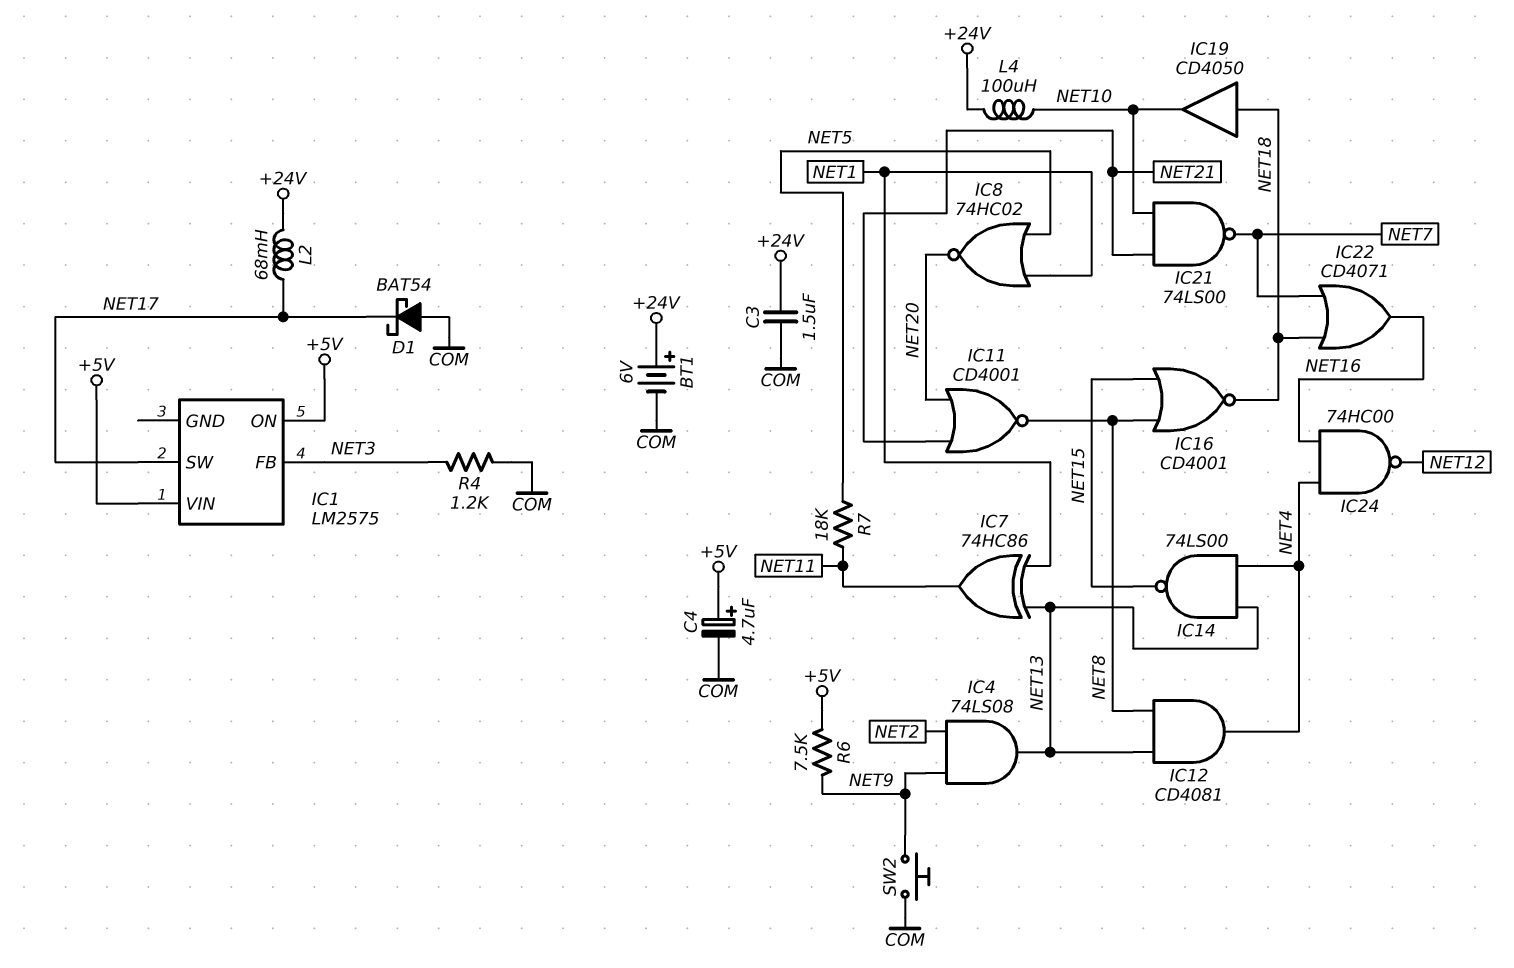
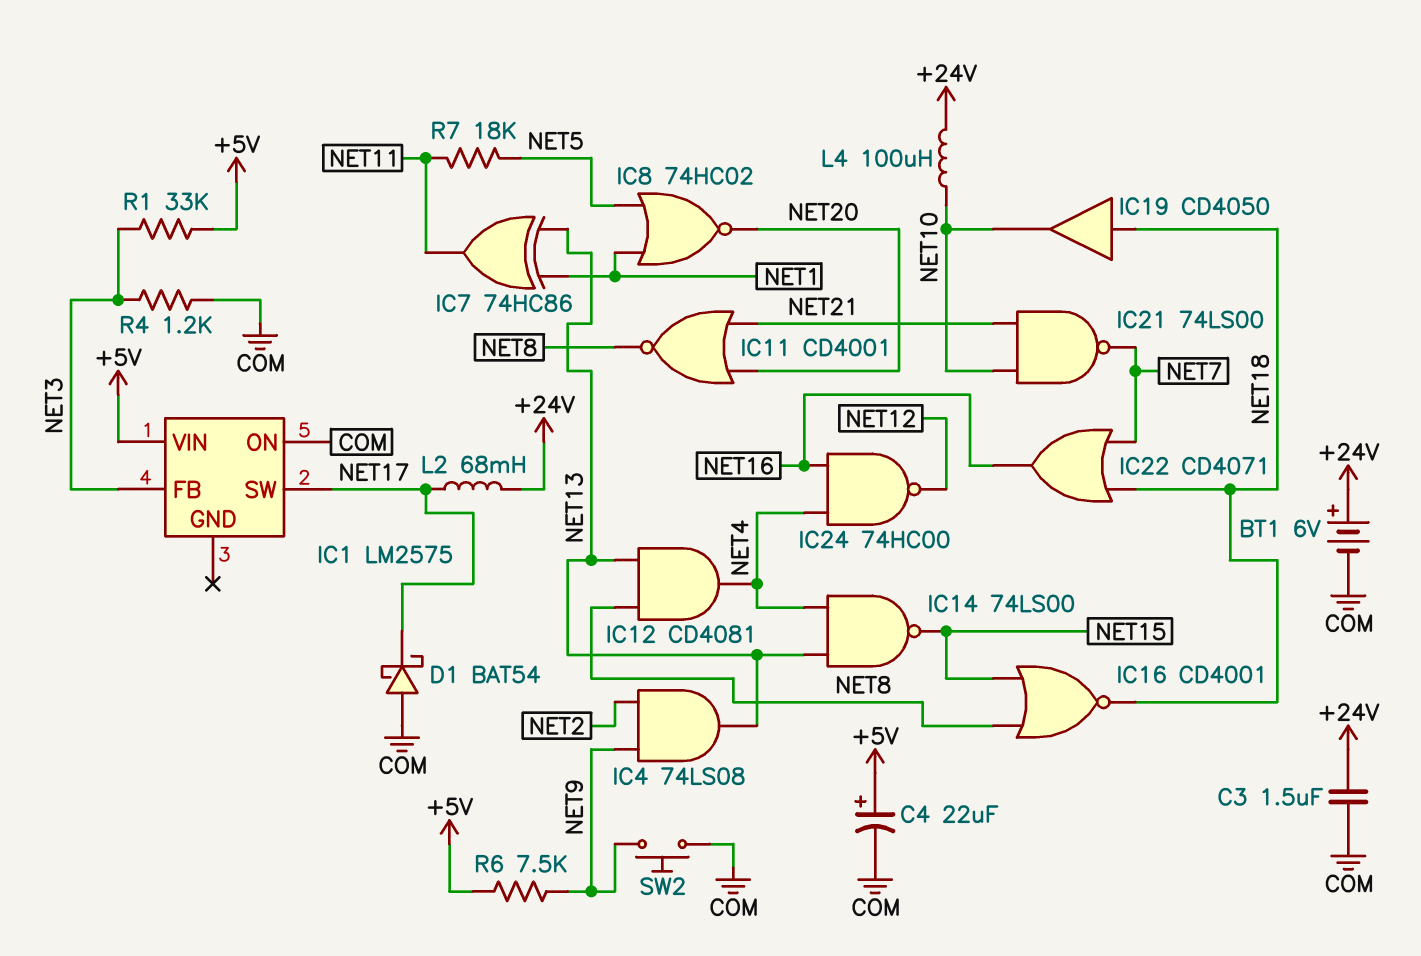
C4: 4.7uF (plus +5V, minus COM) -> 22uF (plus +5V, minus COM)
IC1 pin ON: +5V -> COM
R1: none -> 33k (+5V, NET3)

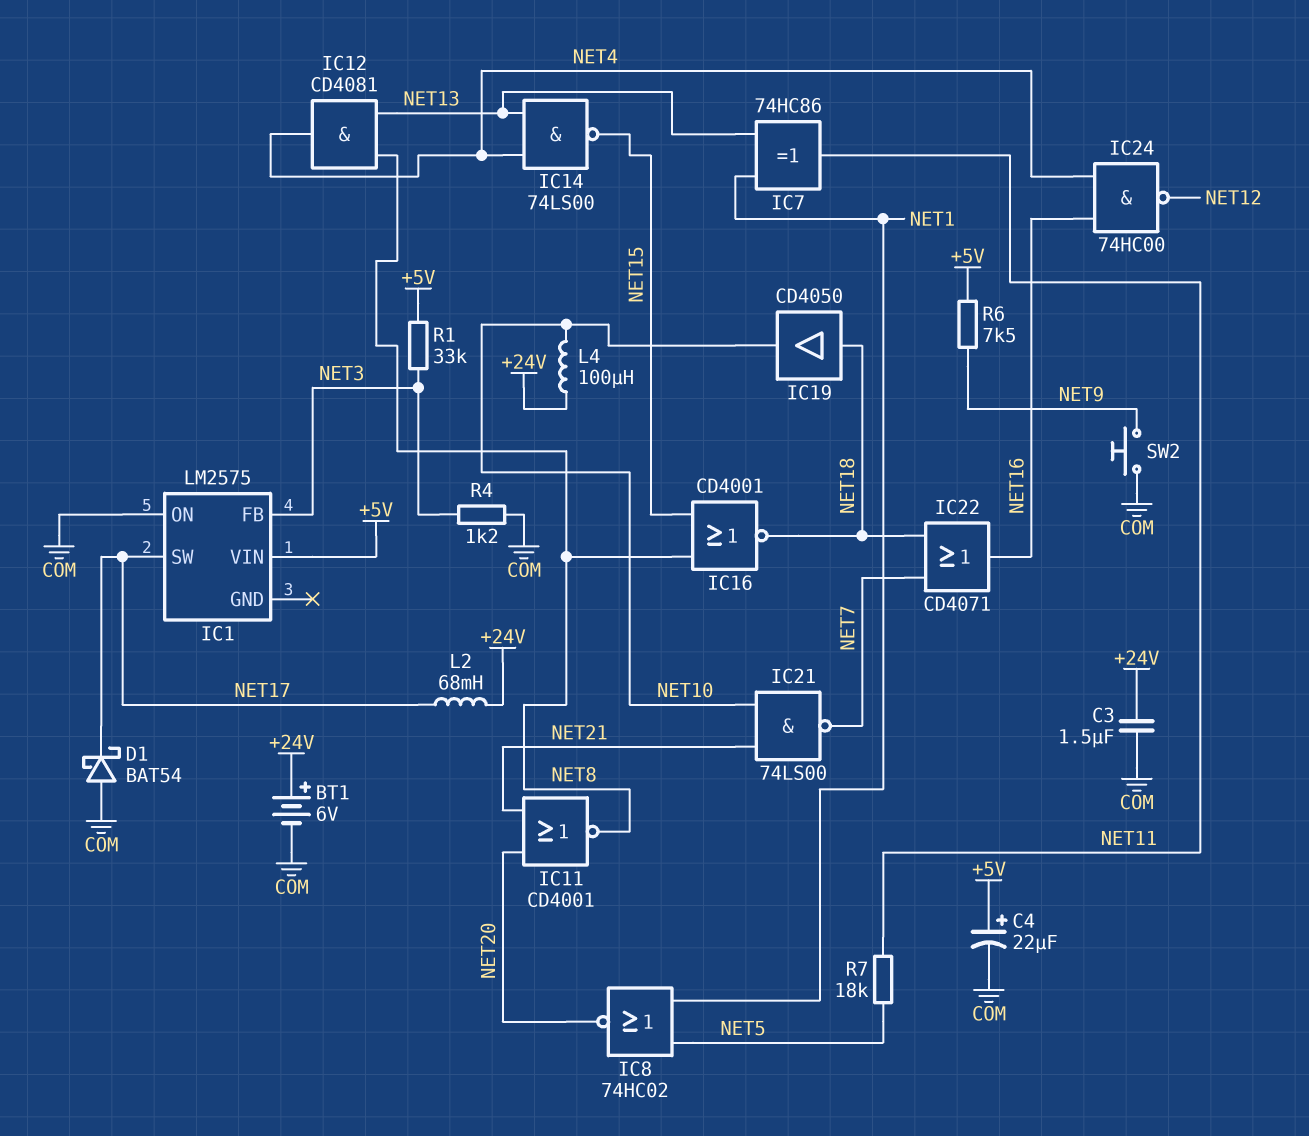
IC4: AND 74LS08 (in NET2, in NET9, out NET13) -> none

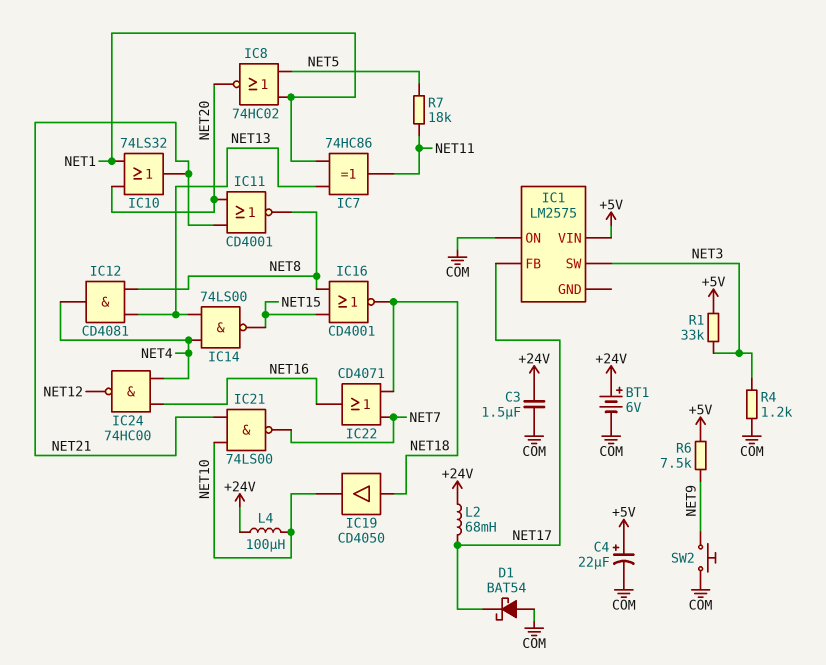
IC1 pin FB: NET3 -> NET17
IC1 pin SW: NET17 -> NET3
IC10: none -> OR 74LS32 (in NET1, in NET20, out NET21)

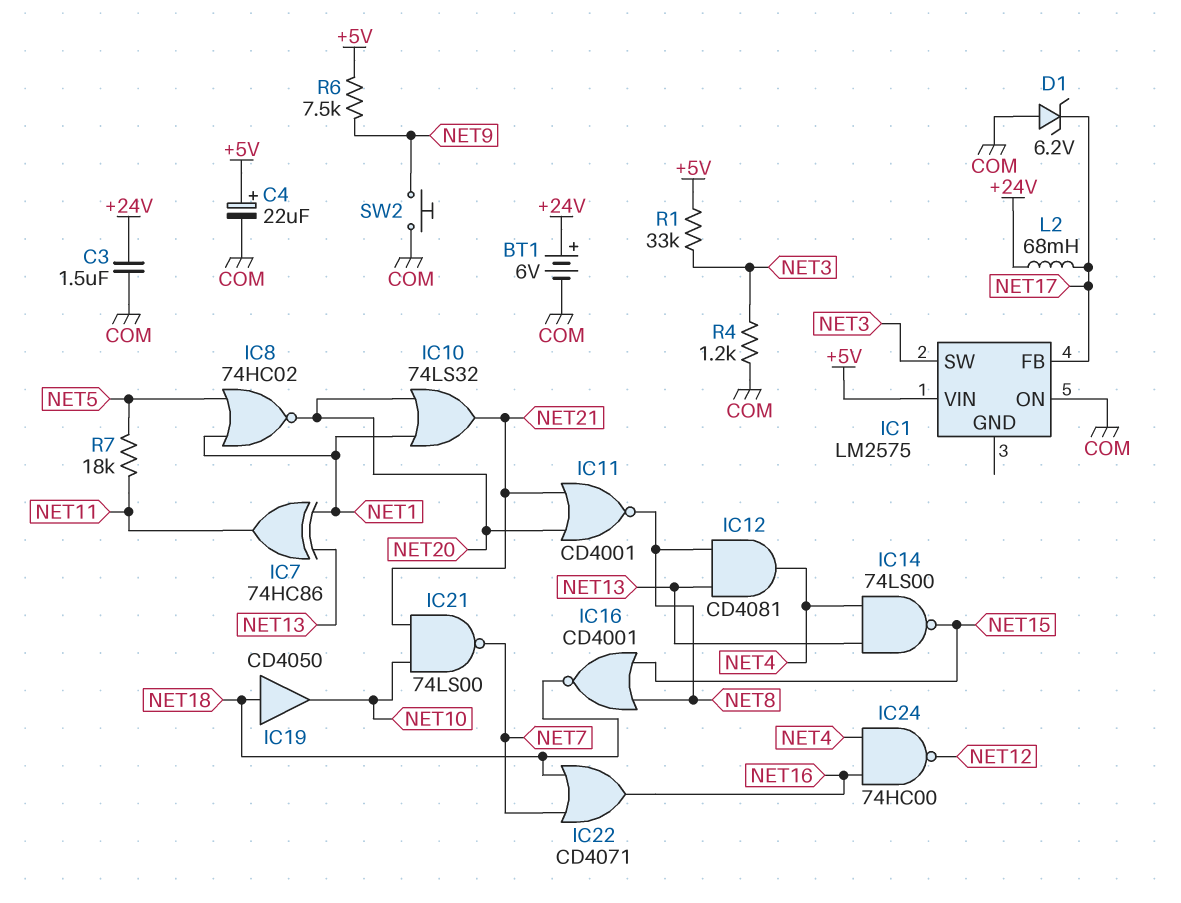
D1: schottky BAT54 (A COM, K NET17) -> zener 6.2V (A COM, K NET17)
L4: 100uH (+24V, NET10) -> none

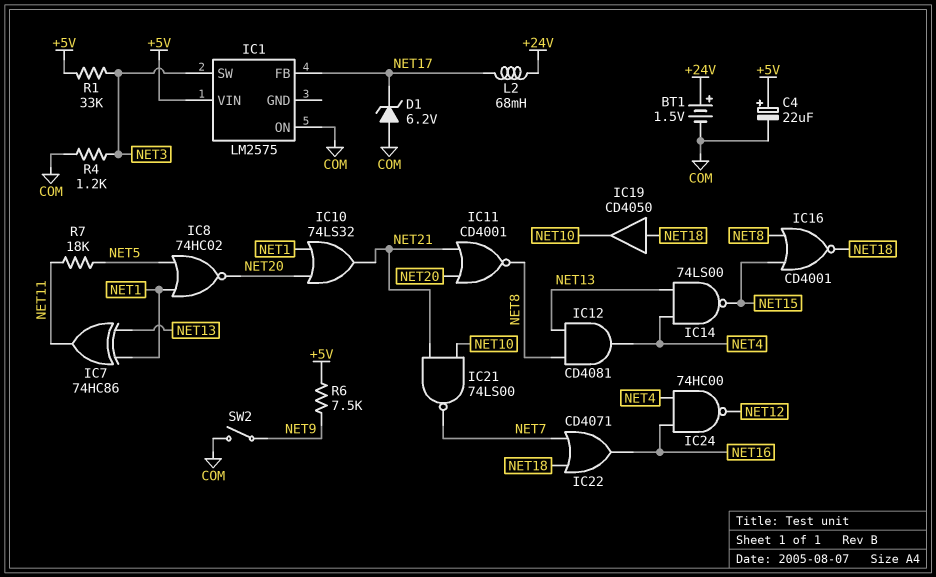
BT1: 6V (plus +24V, minus COM) -> 1.5V (plus +24V, minus COM)
C3: 1.5uF (+24V, COM) -> none
SW2: button (COM, NET9) -> switch (COM, NET9)

